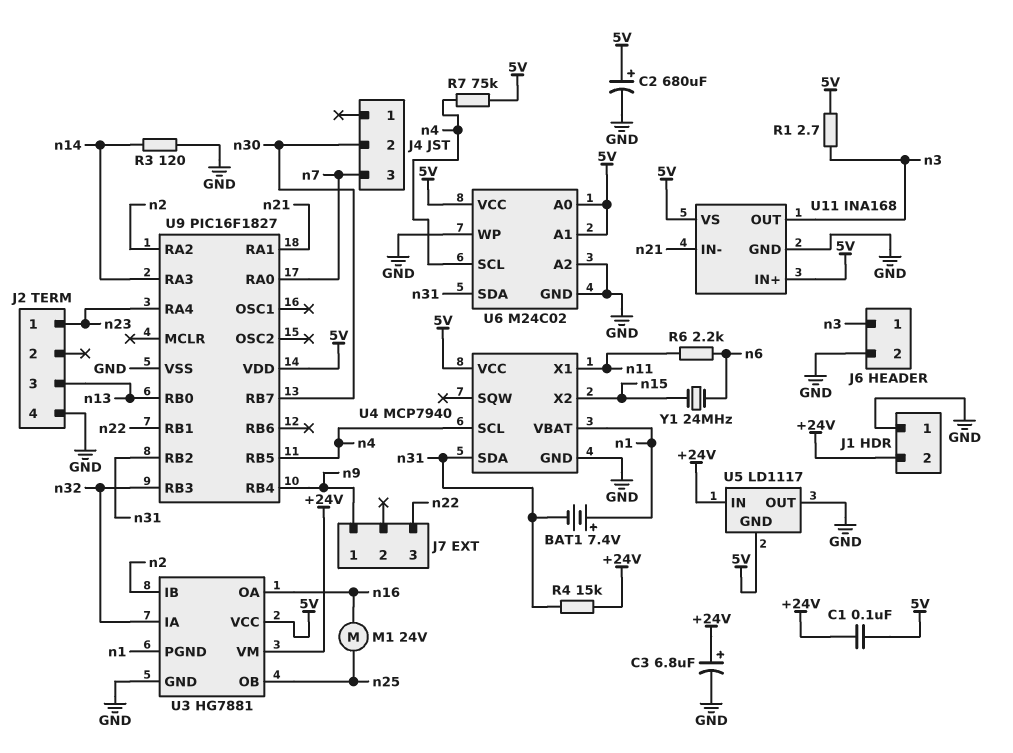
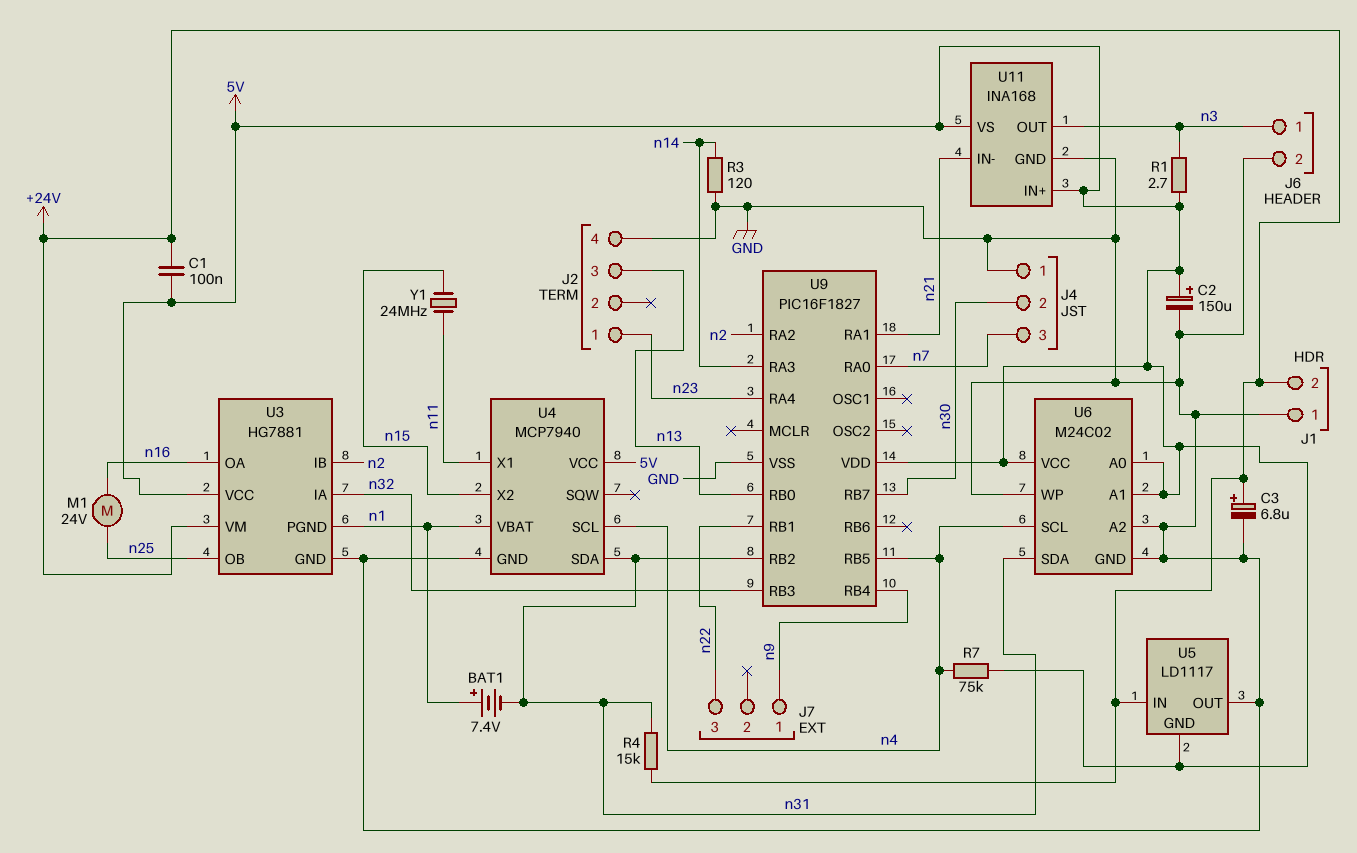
C2: 680uF (plus 5V, minus GND) -> 150uF (plus 5V, minus GND)
J4 pin 1: none -> GND
R6: 2.2k (n6, n11) -> none
Y1: 24MHz (n6, n15) -> 24MHz (n11, n15)

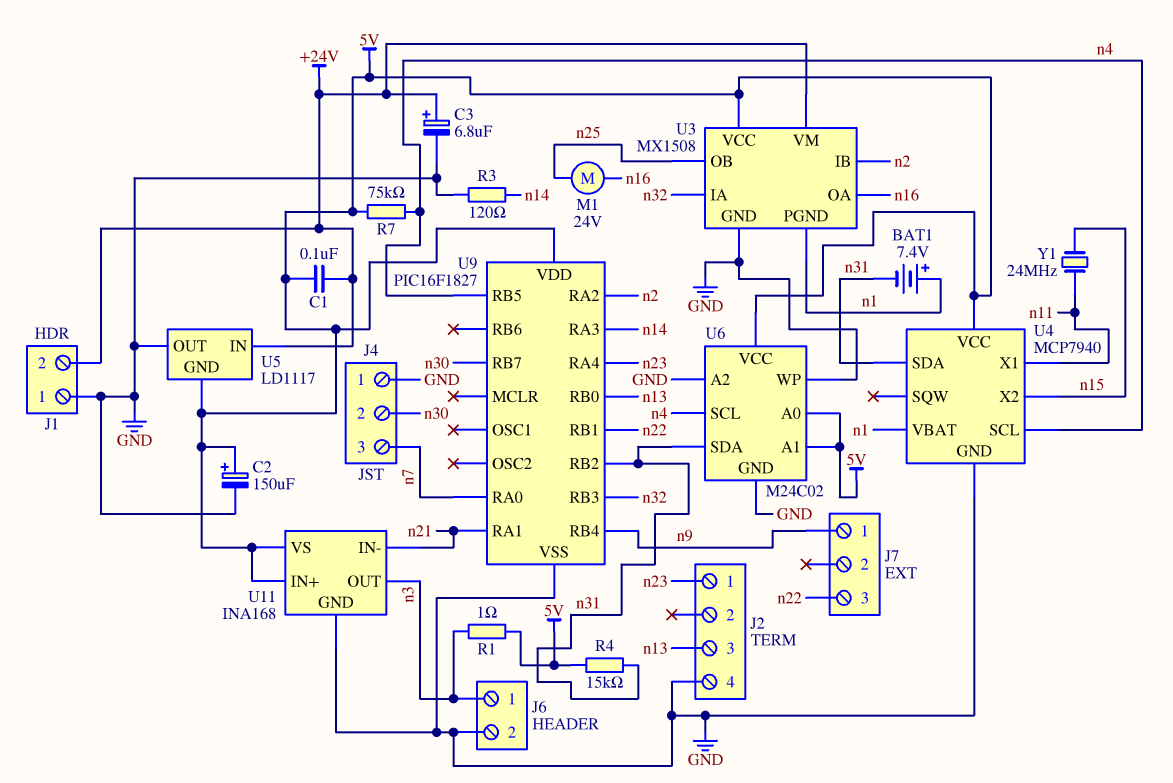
R1: 2.7 (5V, n3) -> 1 (5V, n3)
R4: 15k (+24V, n31) -> 15k (5V, n31)
U3: HG7881 -> MX1508

